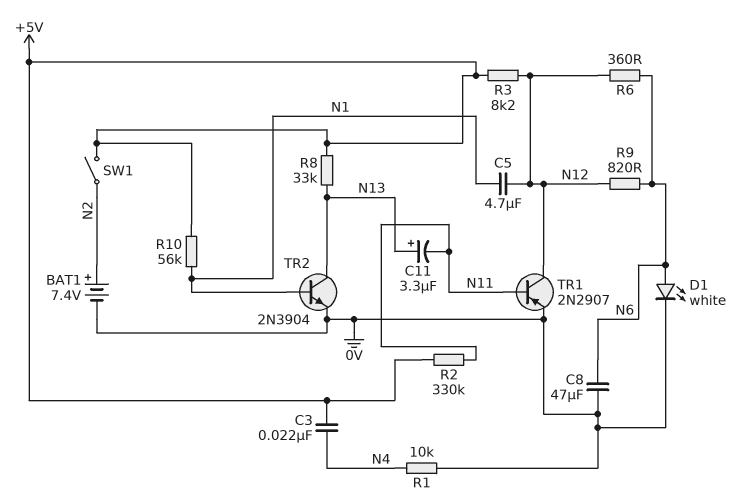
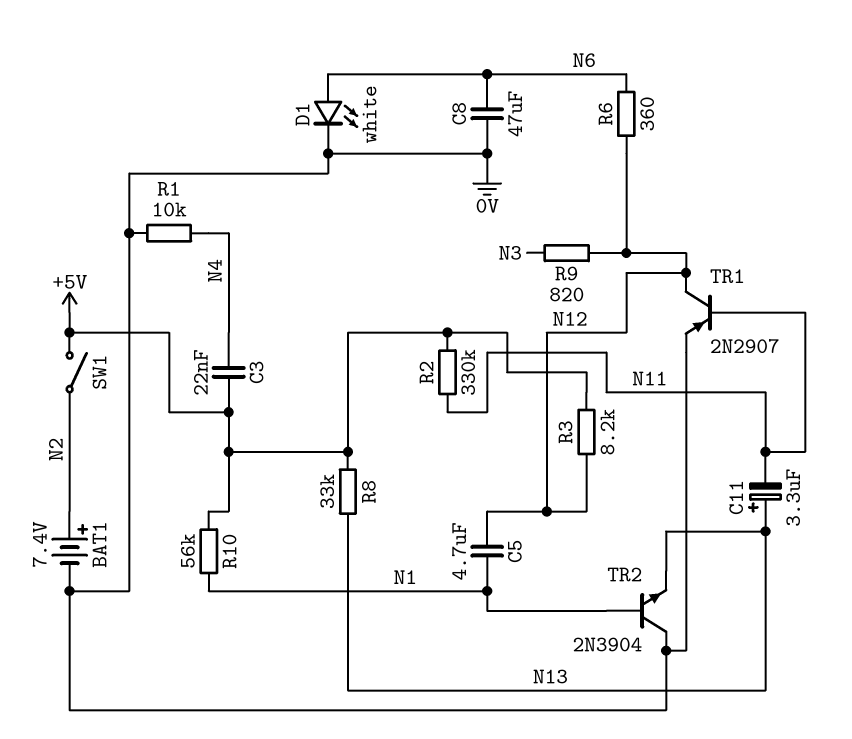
R9: 820 (N6, N12) -> 820 (N3, N12)
TR2: NPN 2N3904 (B N1, C N13, E 0V) -> NPN 2N3904 (B N1, C 0V, E N13)

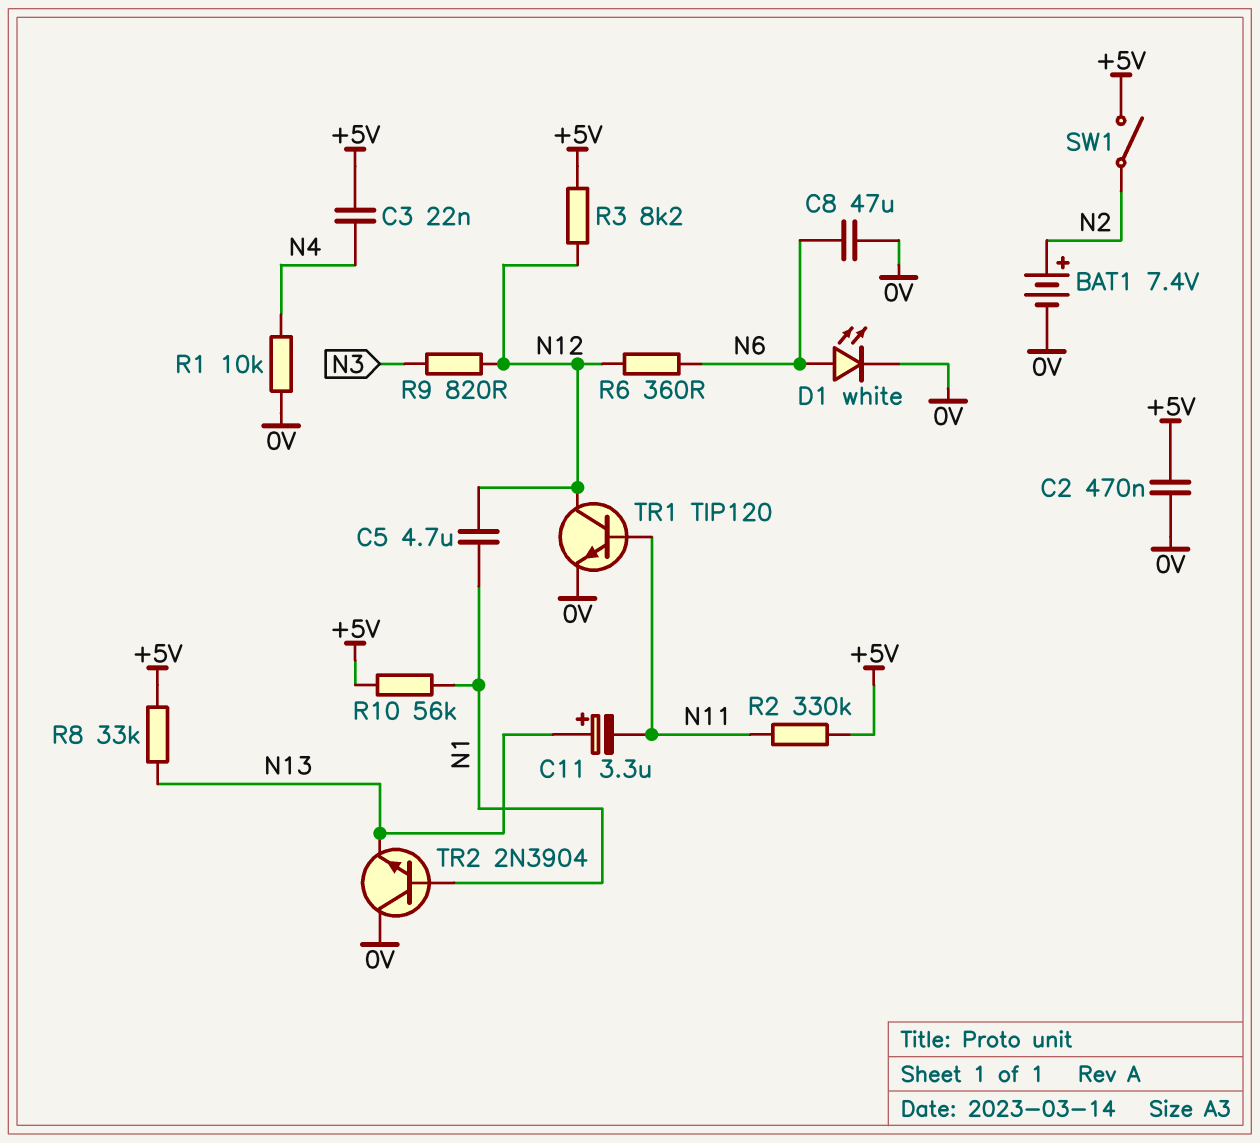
C2: none -> 470nF (+5V, 0V)
TR1: PNP 2N2907 (B N11, C N12, E 0V) -> NPN TIP120 (B N11, C N12, E 0V)

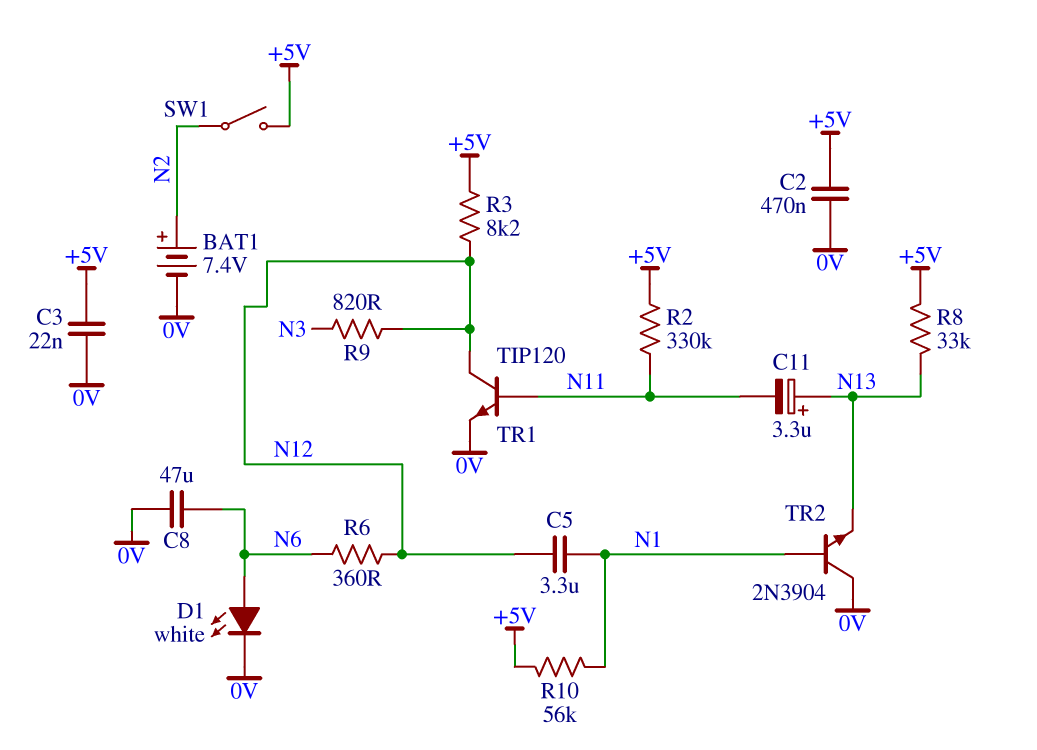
C3: 22nF (+5V, N4) -> 22nF (+5V, 0V)
C5: 4.7uF (N1, N12) -> 3.3uF (N1, N12)
R1: 10k (0V, N4) -> none

